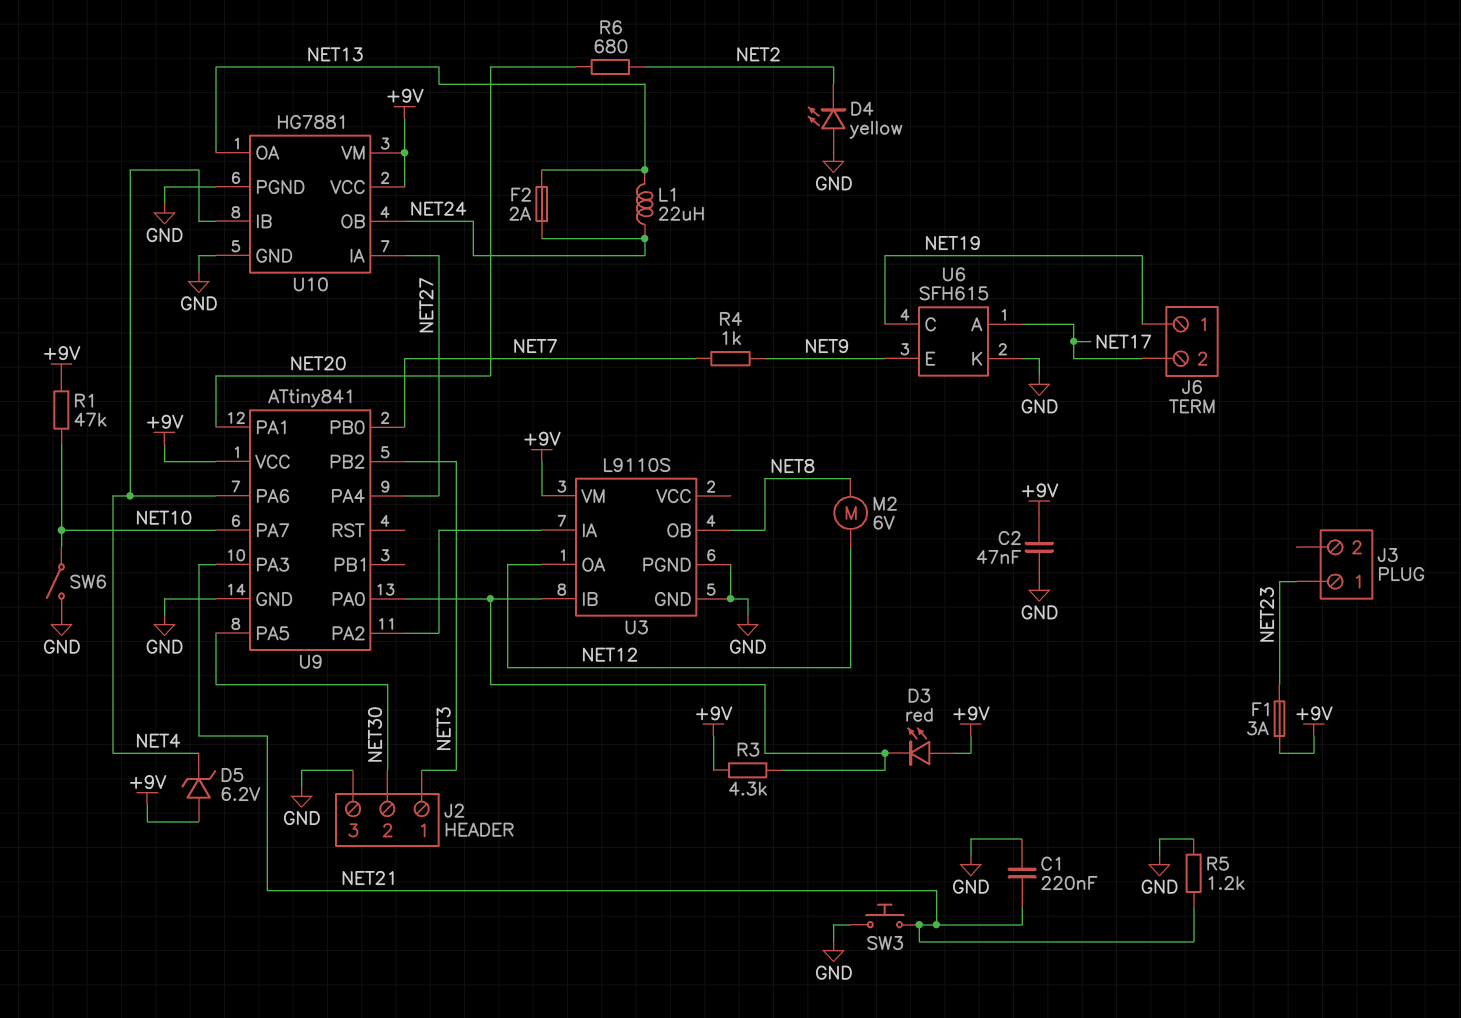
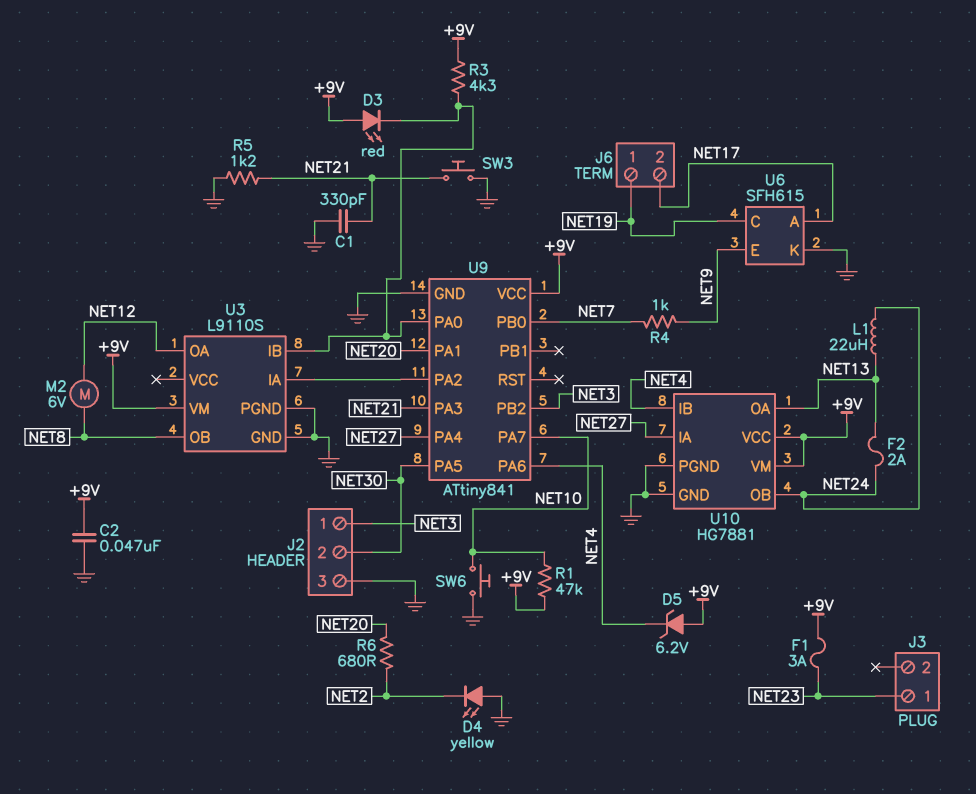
C1: 220nF (GND, NET21) -> 330pF (GND, NET21)
SW6: switch (GND, NET10) -> button (GND, NET10)

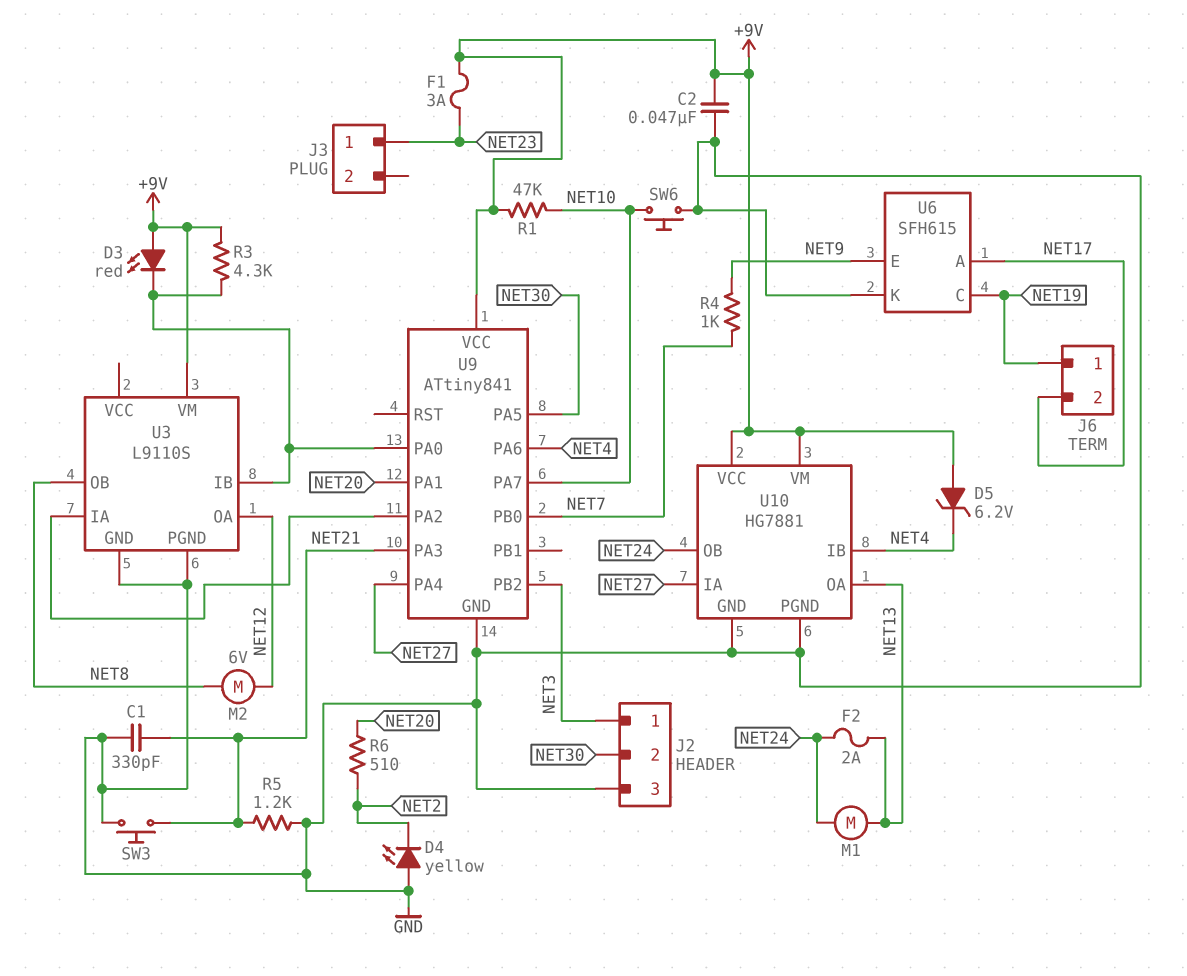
L1: 22uH (NET13, NET24) -> none
M1: none -> motor (NET13, NET24)
R6: 680 (NET2, NET20) -> 510 (NET2, NET20)

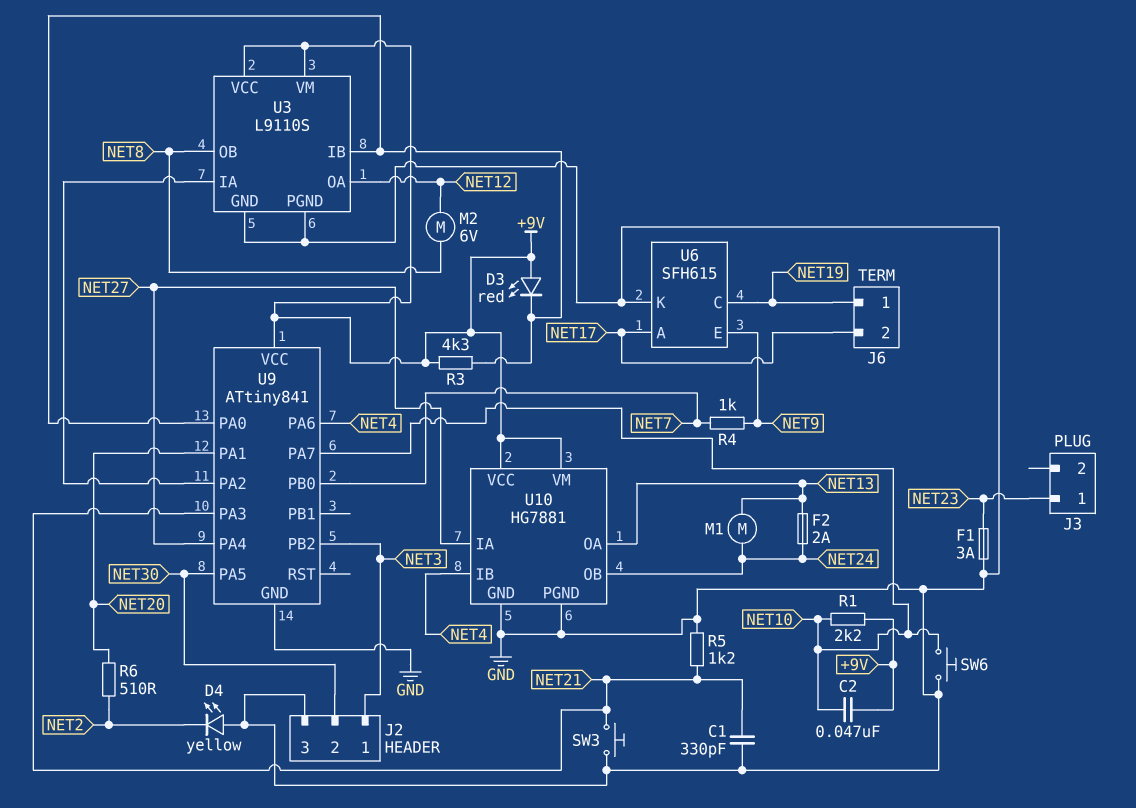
C2: 47nF (+9V, GND) -> 47nF (+9V, NET10)
D5: zener 6.2V (A +9V, K NET4) -> none
F1: 3A (+9V, NET23) -> 3A (GND, NET23)
R1: 47k (+9V, NET10) -> 2.2k (+9V, NET10)
U3 pin VCC: none -> +9V

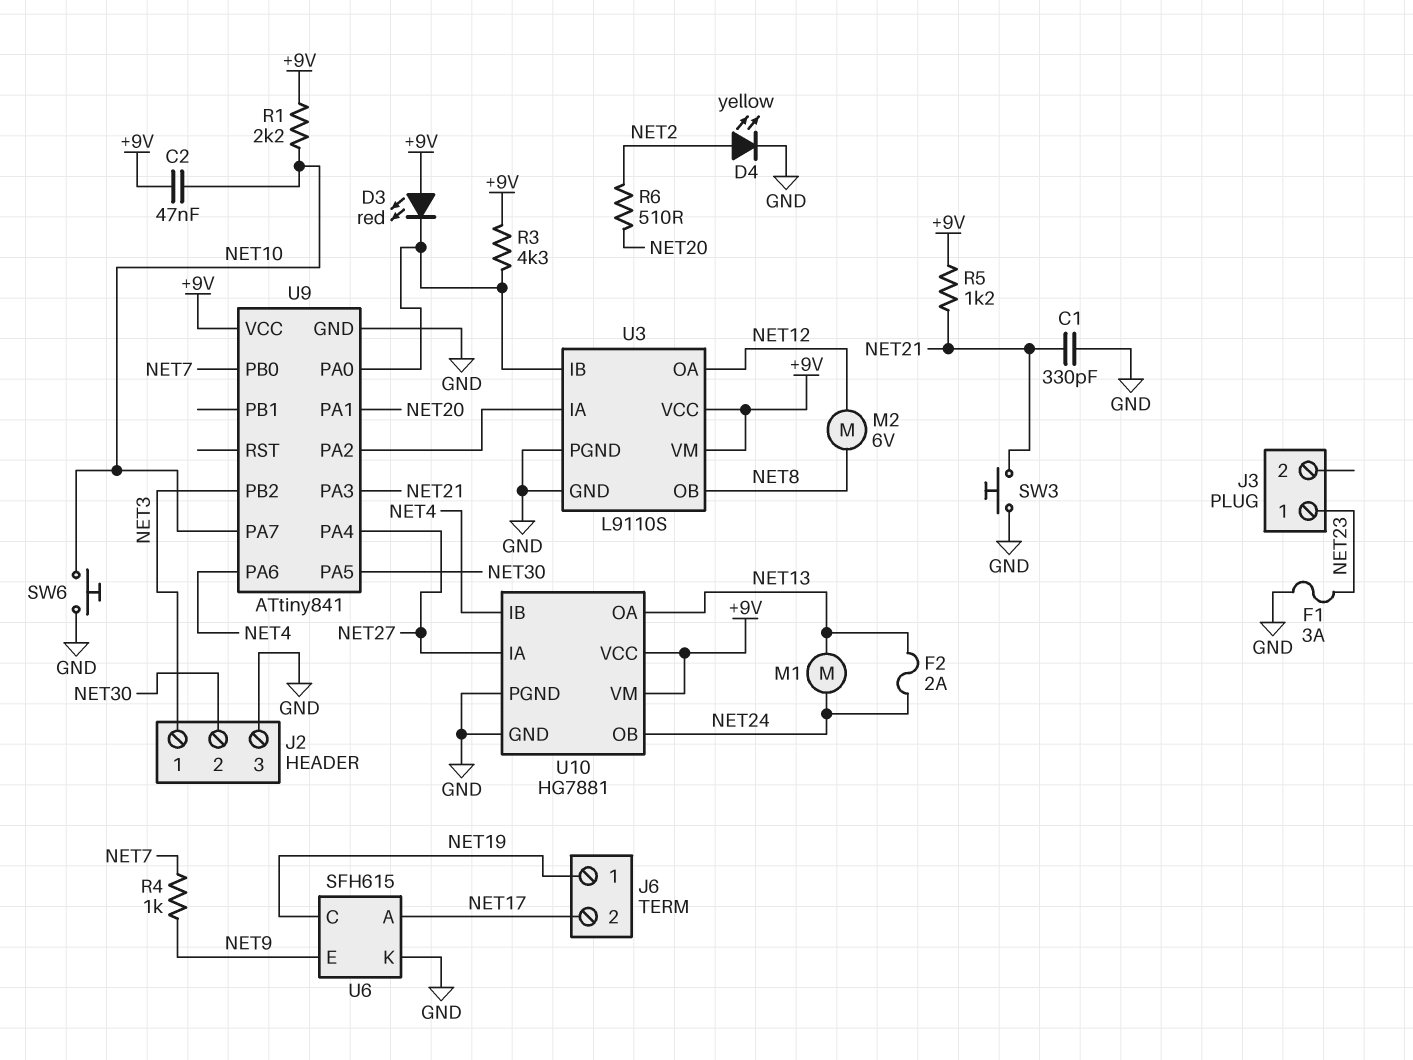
D4: LED yellow (A GND, K NET2) -> LED yellow (A NET2, K GND)
R5: 1.2k (GND, NET21) -> 1.2k (+9V, NET21)

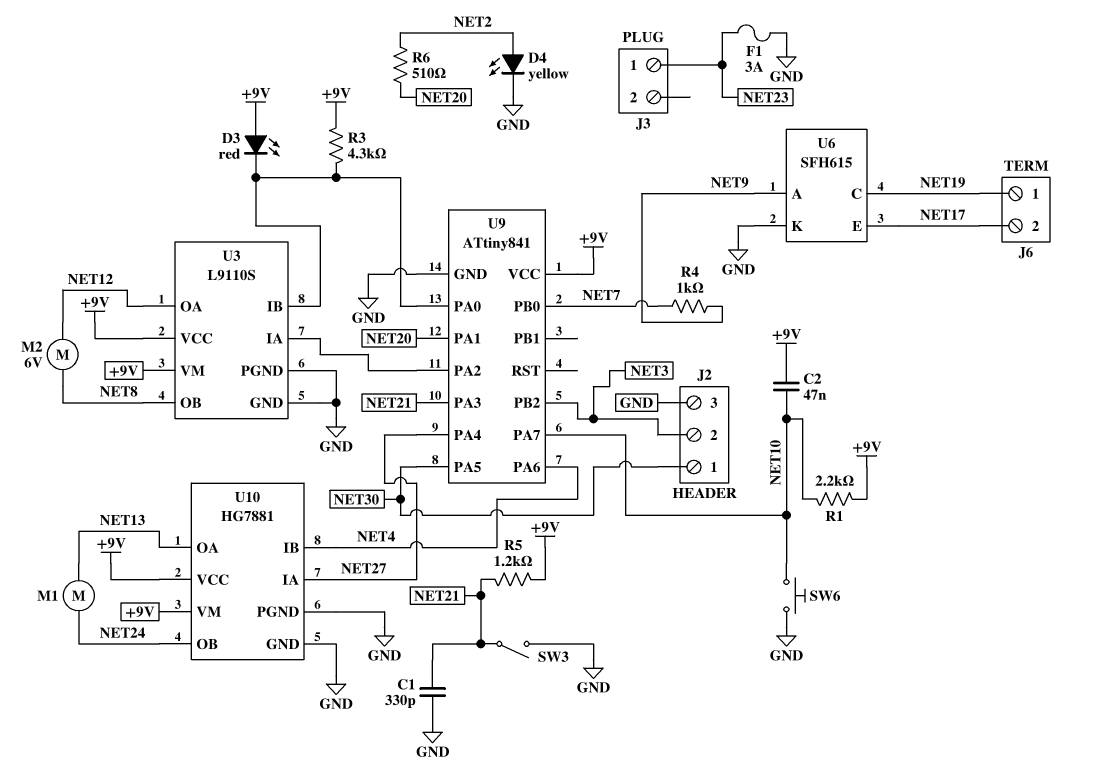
F2: 2A (NET13, NET24) -> none
J2 pin 1: NET3 -> NET30
J2 pin 2: NET30 -> NET3
SW3: button (GND, NET21) -> switch (GND, NET21)
U6 pin A: NET17 -> NET9
U6 pin E: NET9 -> NET17

